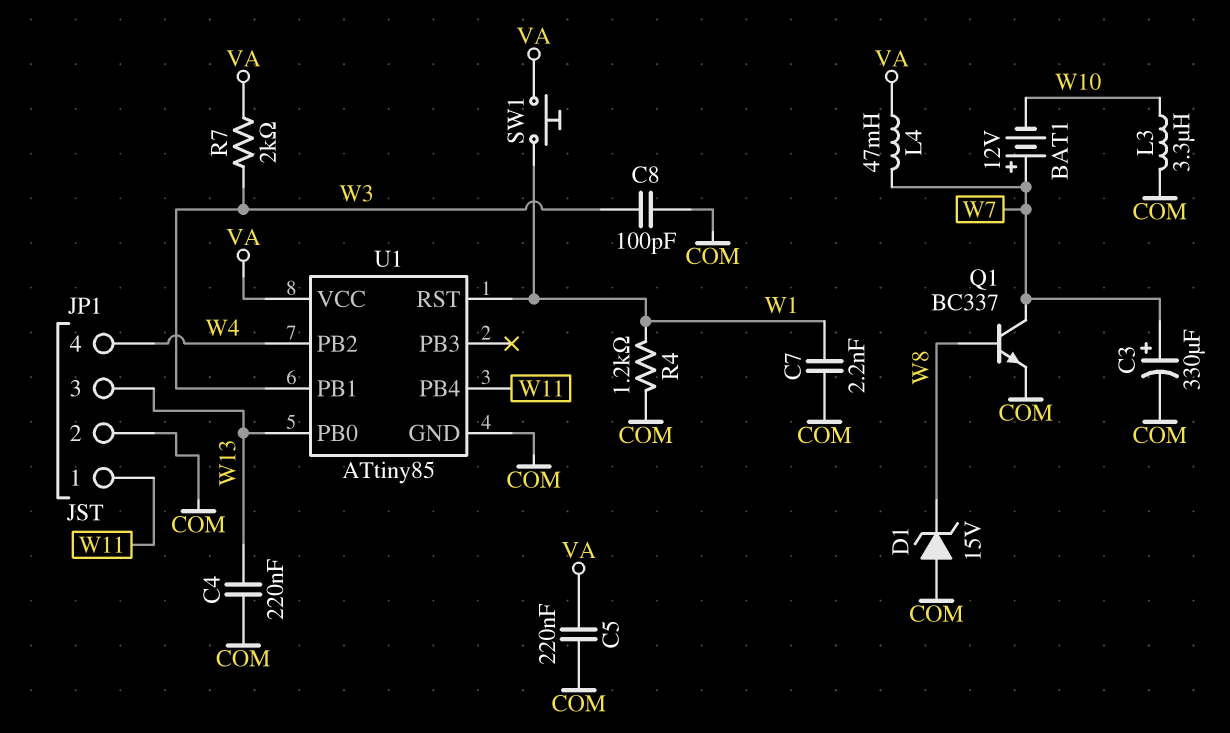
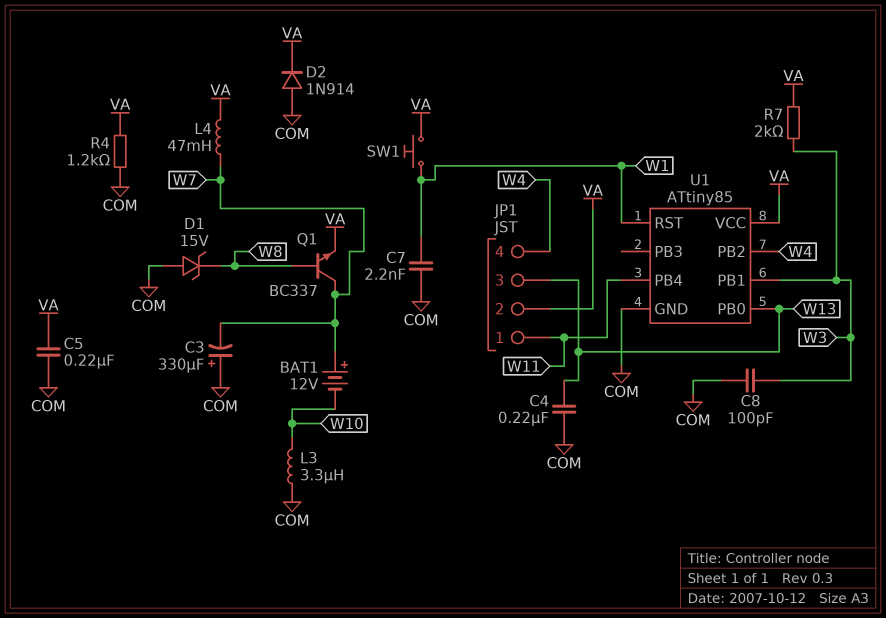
C3: 330uF (plus W7, minus COM) -> 330uF (plus COM, minus W7)
D2: none -> diode 1N914 (A COM, K VA)
JP1 pin 2: COM -> VA
Q1: NPN BC337 (B W8, C W7, E COM) -> NPN BC337 (B W8, C W7, E VA)
R4: 1.2k (COM, W1) -> 1.2k (COM, VA)

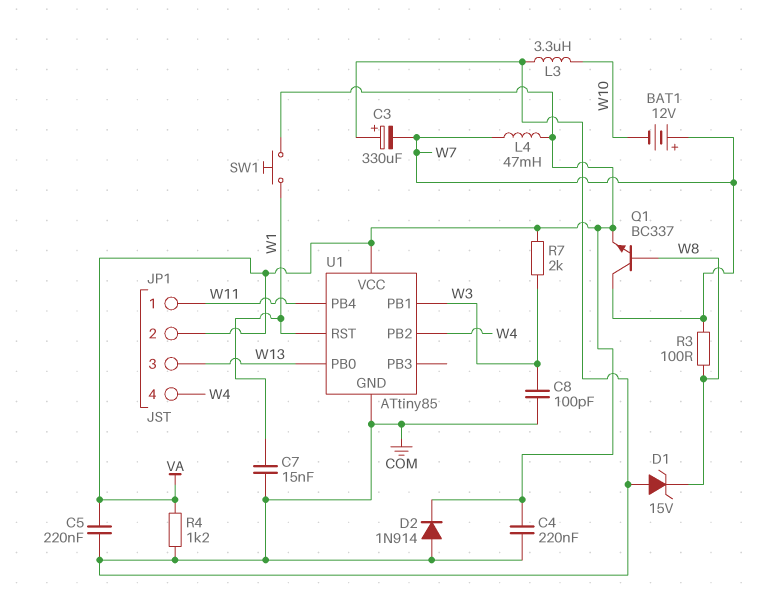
C4: 220nF (COM, W13) -> 220nF (COM, VA)
C7: 2.2nF (COM, W1) -> 15nF (COM, W1)
R3: none -> 100 (W7, W8)

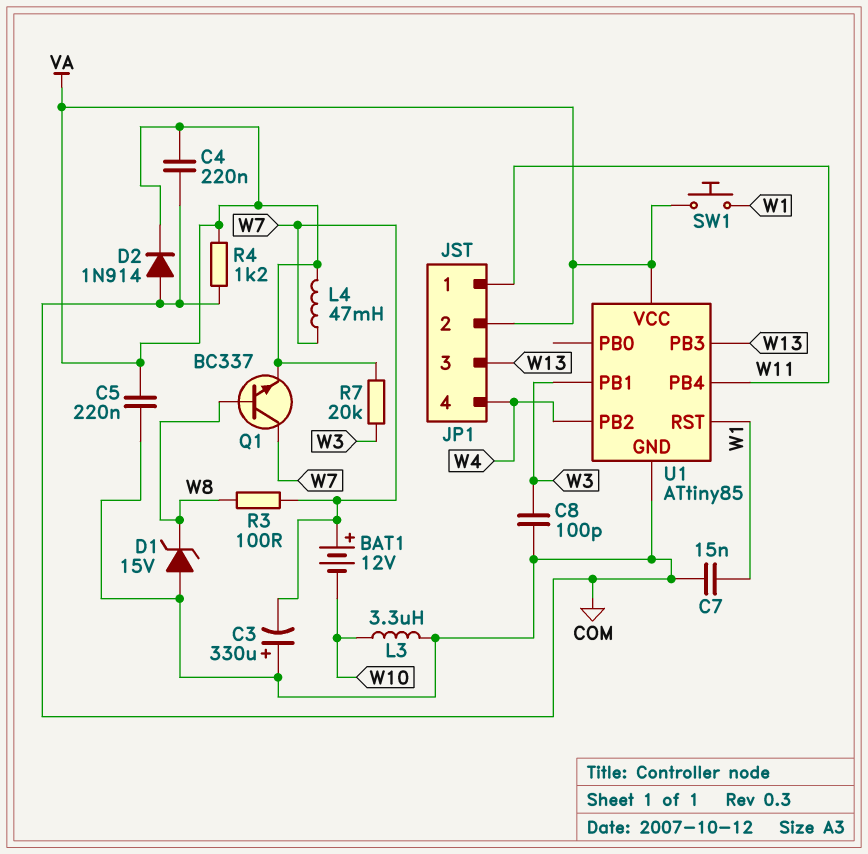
R7: 2k (VA, W3) -> 20k (VA, W3)
U1 pin PB0: W13 -> none
U1 pin PB3: none -> W13

